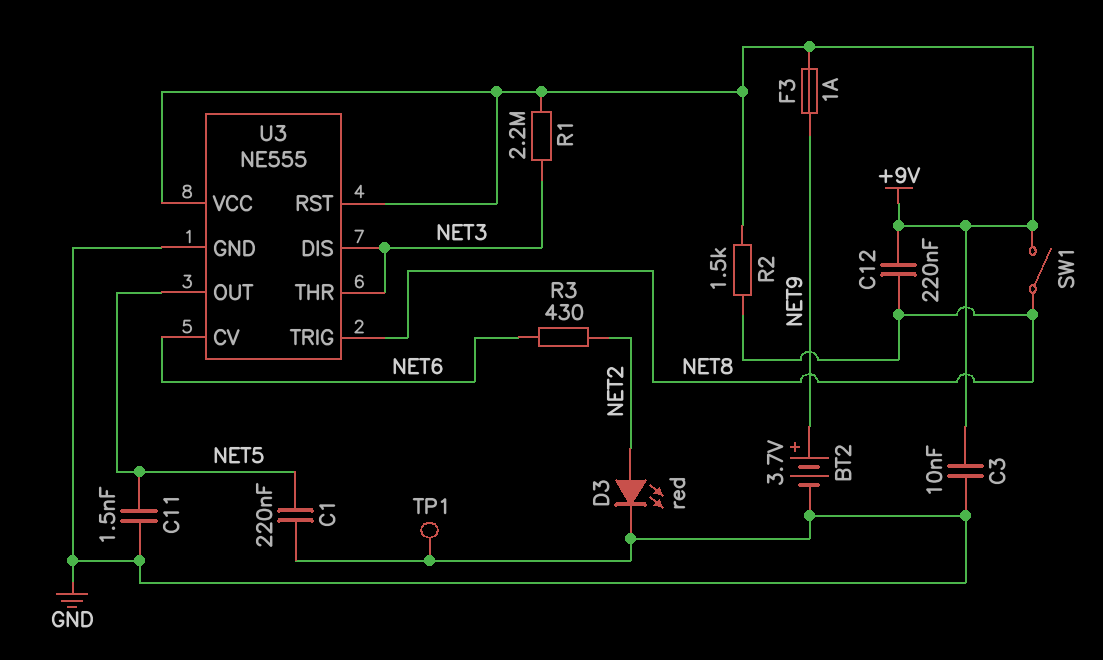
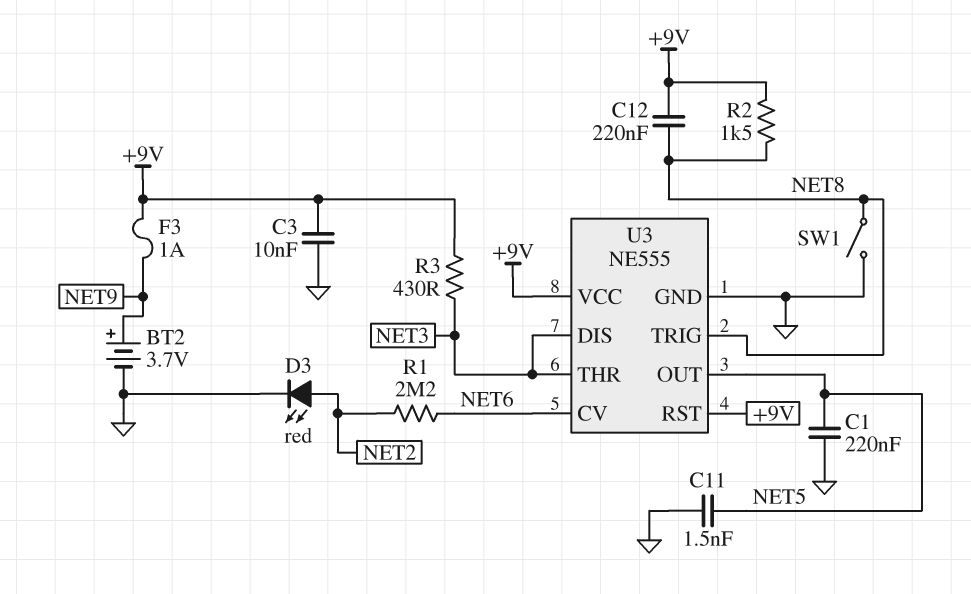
R1: 2.2M (+9V, NET3) -> 2.2M (NET2, NET6)
R3: 430 (NET2, NET6) -> 430 (+9V, NET3)
SW1: switch (+9V, NET8) -> switch (GND, NET8)
TP1: test point (GND) -> none

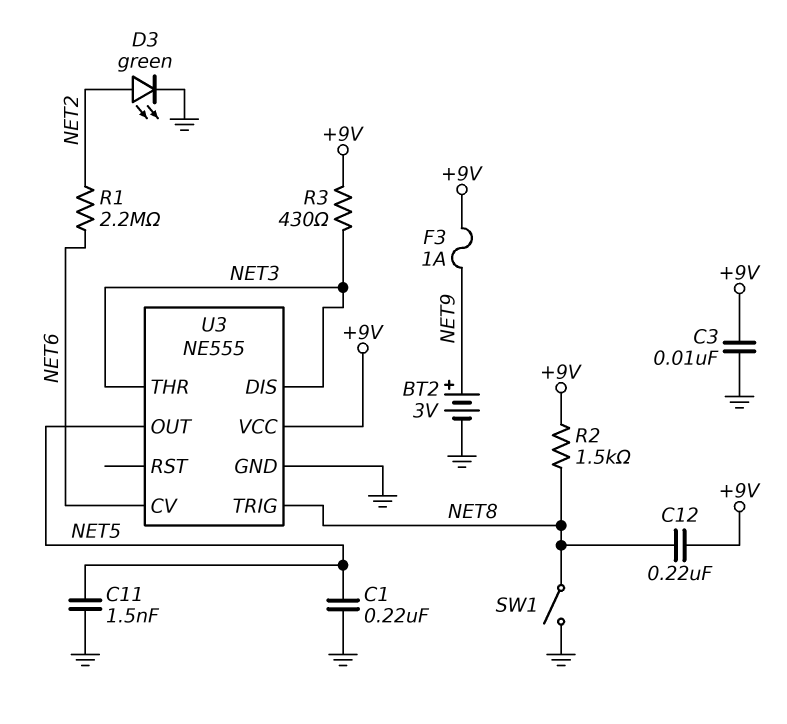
BT2: 3.7V (plus NET9, minus GND) -> 3V (plus NET9, minus GND)
D3: LED red (A NET2, K GND) -> LED green (A NET2, K GND)
U3 pin RST: +9V -> none

